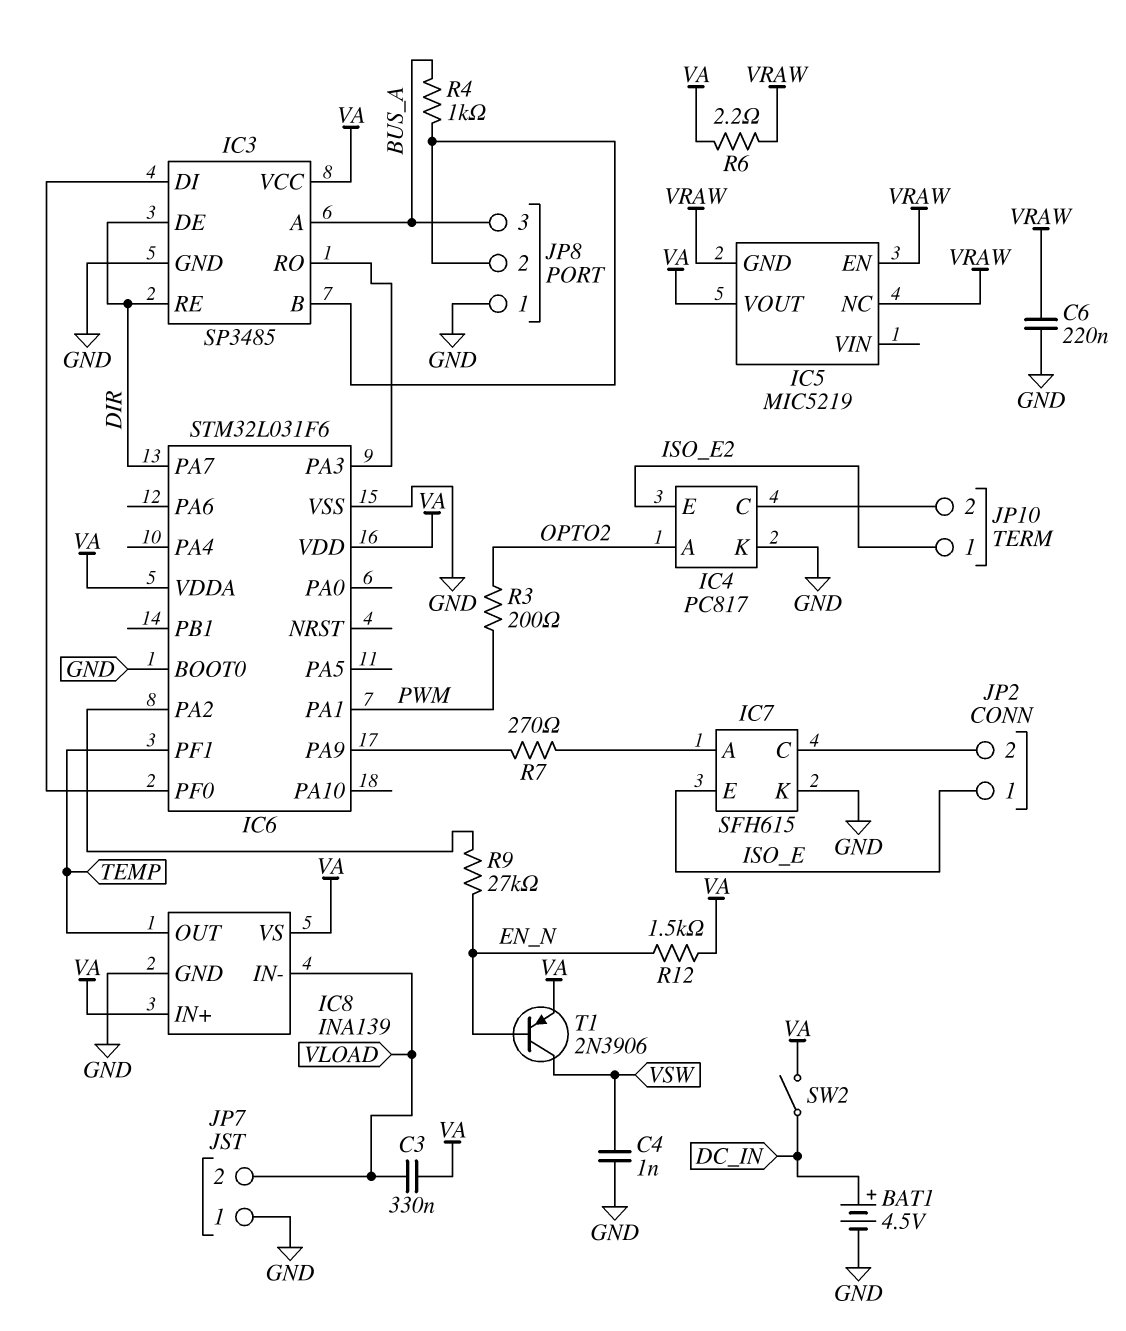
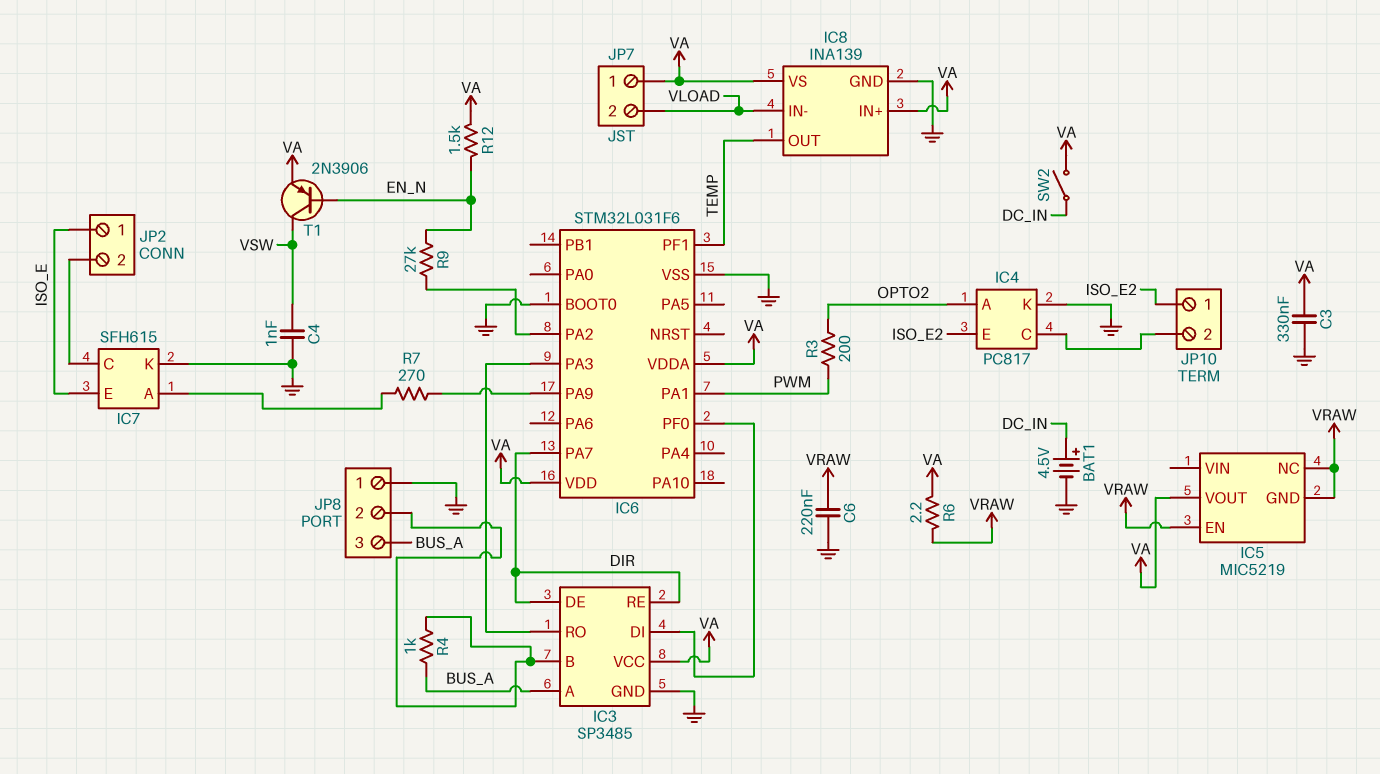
C3: 330nF (VA, VLOAD) -> 330nF (GND, VA)
JP7 pin 1: GND -> VA

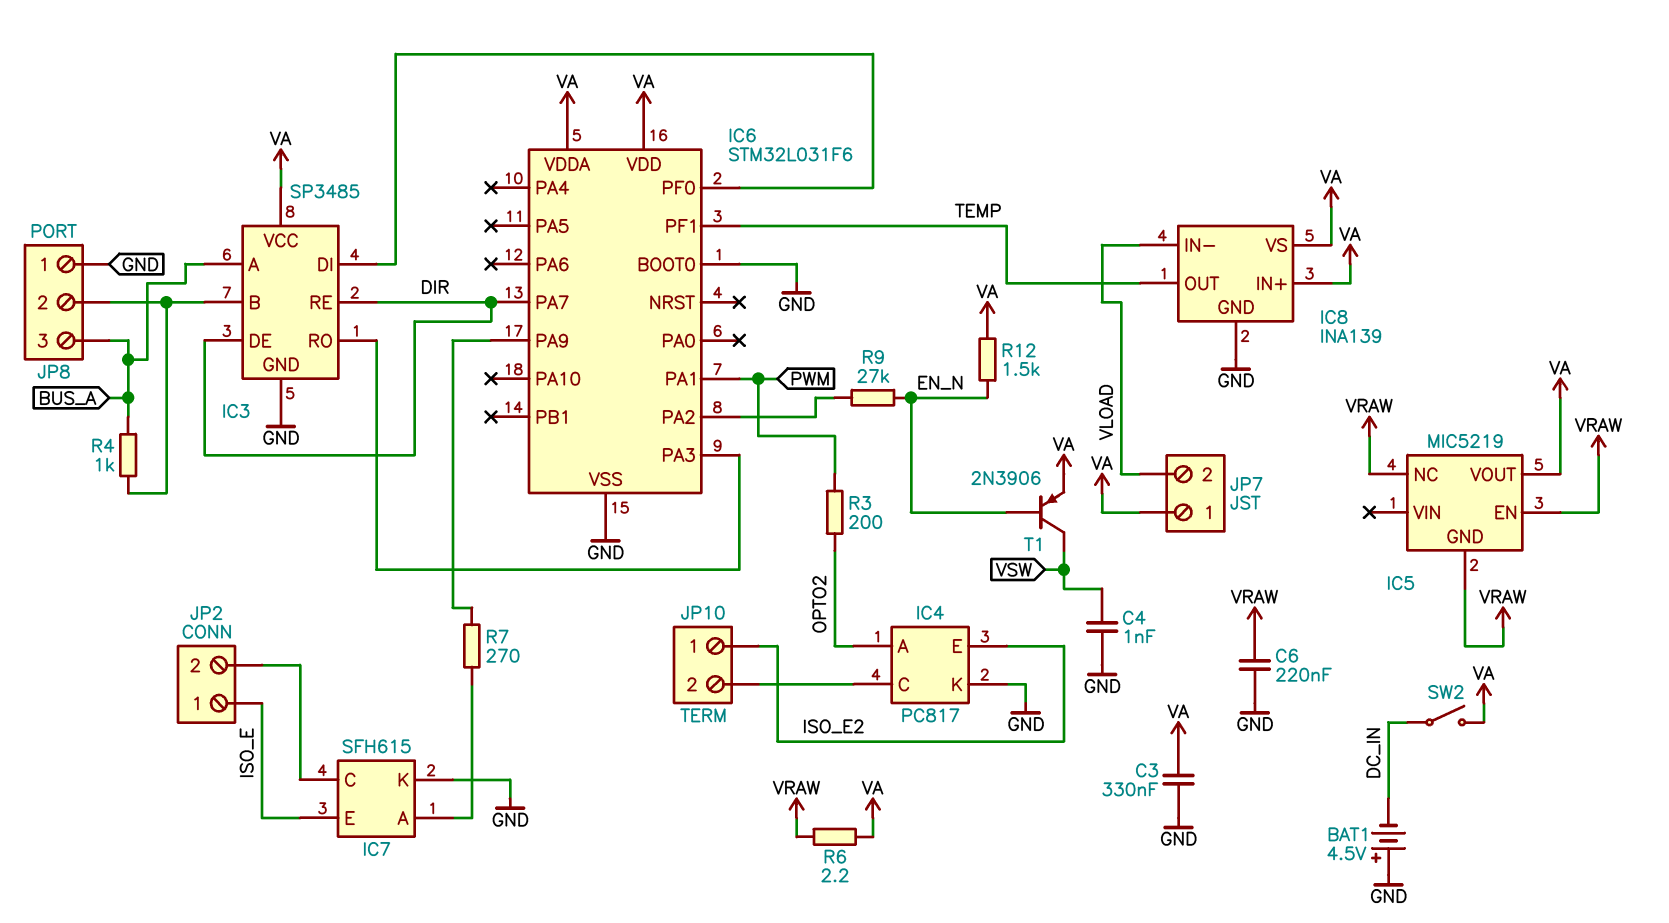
BAT1: 4.5V (plus DC_IN, minus GND) -> 4.5V (plus GND, minus DC_IN)

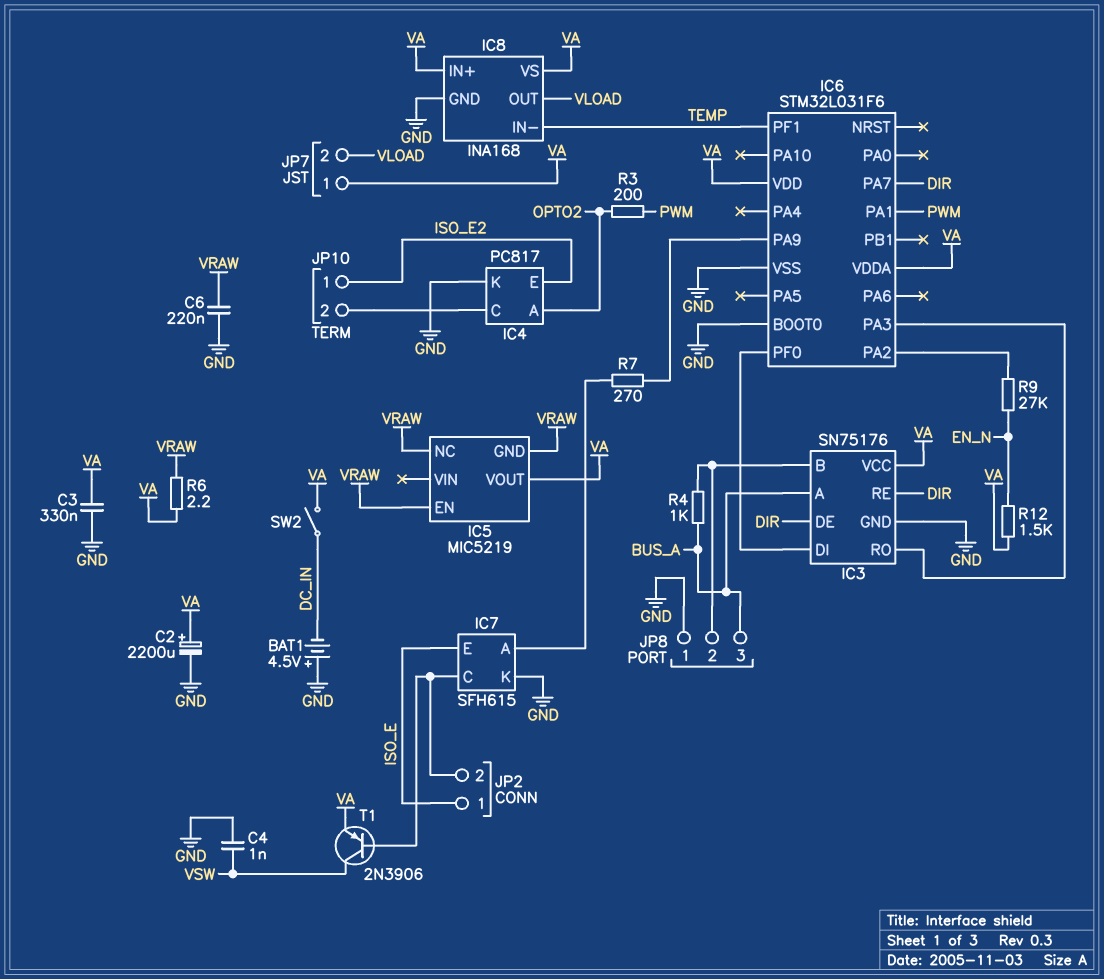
C2: none -> 2200uF (plus VA, minus GND)
IC3: SP3485 -> SN75176
IC8: INA139 -> INA168
IC8 pin IN-: VLOAD -> TEMP
IC8 pin OUT: TEMP -> VLOAD
T1: PNP 2N3906 (B EN_N, C VSW, E VA) -> PNP 2N3906 (B IC7/C, C VSW, E VA)

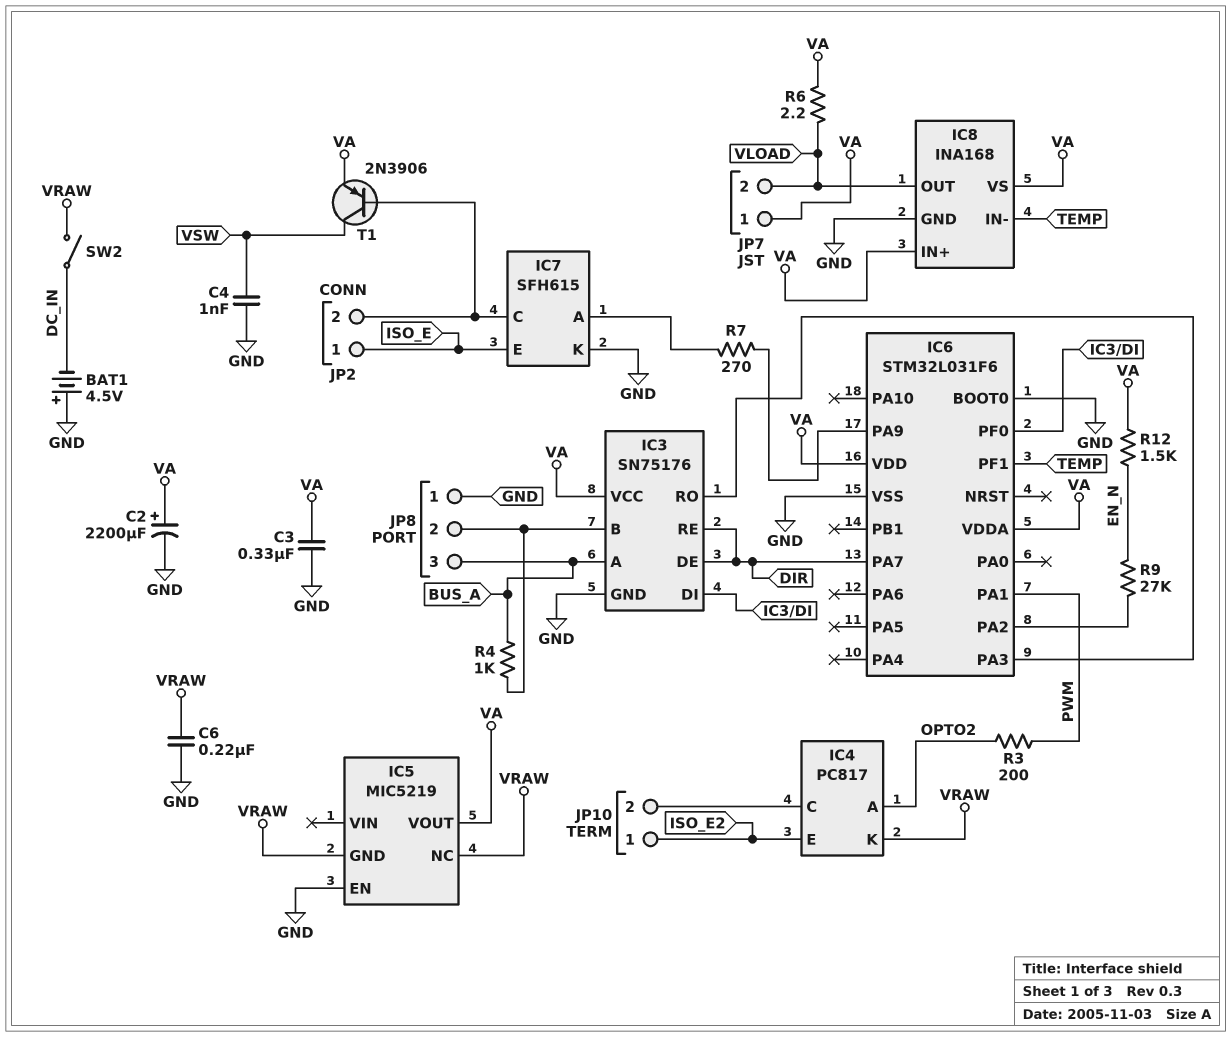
IC4 pin K: GND -> VRAW
IC5 pin EN: VRAW -> GND
R6: 2.2 (VA, VRAW) -> 2.2 (VA, VLOAD)
SW2: switch (DC_IN, VA) -> switch (DC_IN, VRAW)

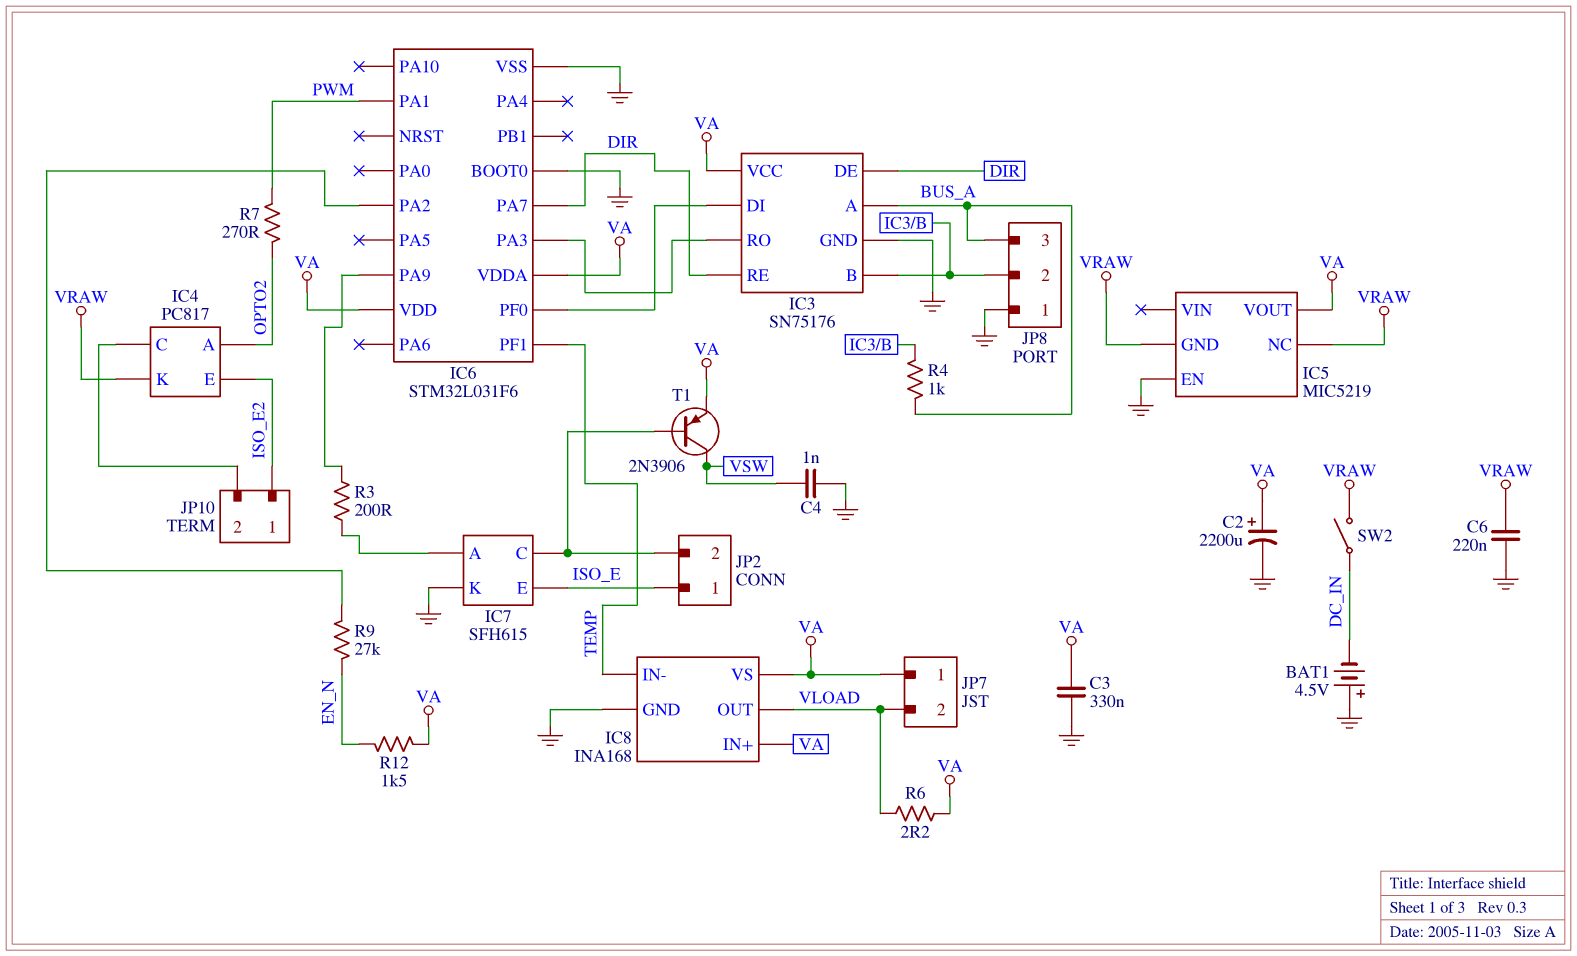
R3: 200 (OPTO2, PWM) -> 200 (IC6/PA9, IC7/A)
R7: 270 (IC6/PA9, IC7/A) -> 270 (OPTO2, PWM)

